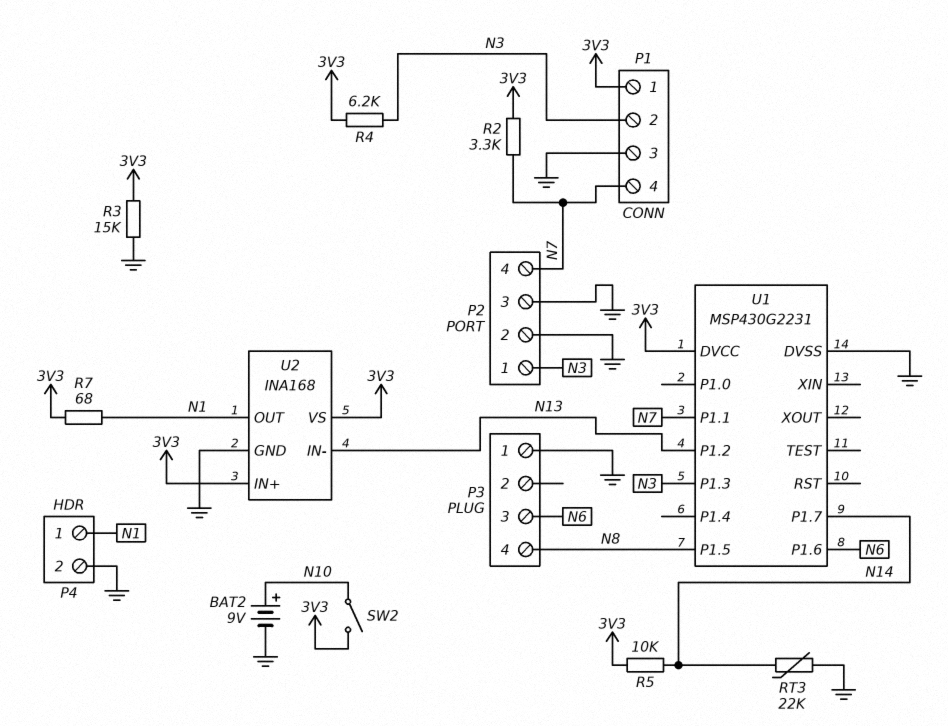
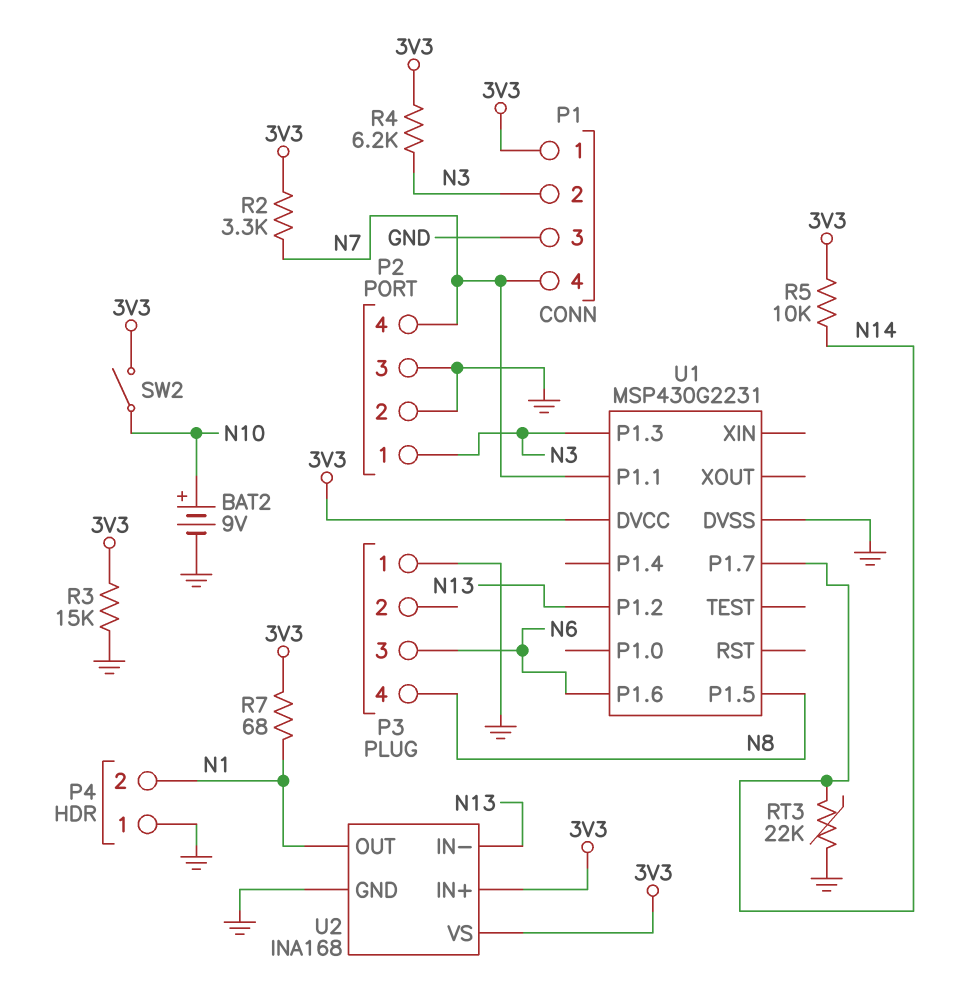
P4 pin 1: N1 -> GND
P4 pin 2: GND -> N1

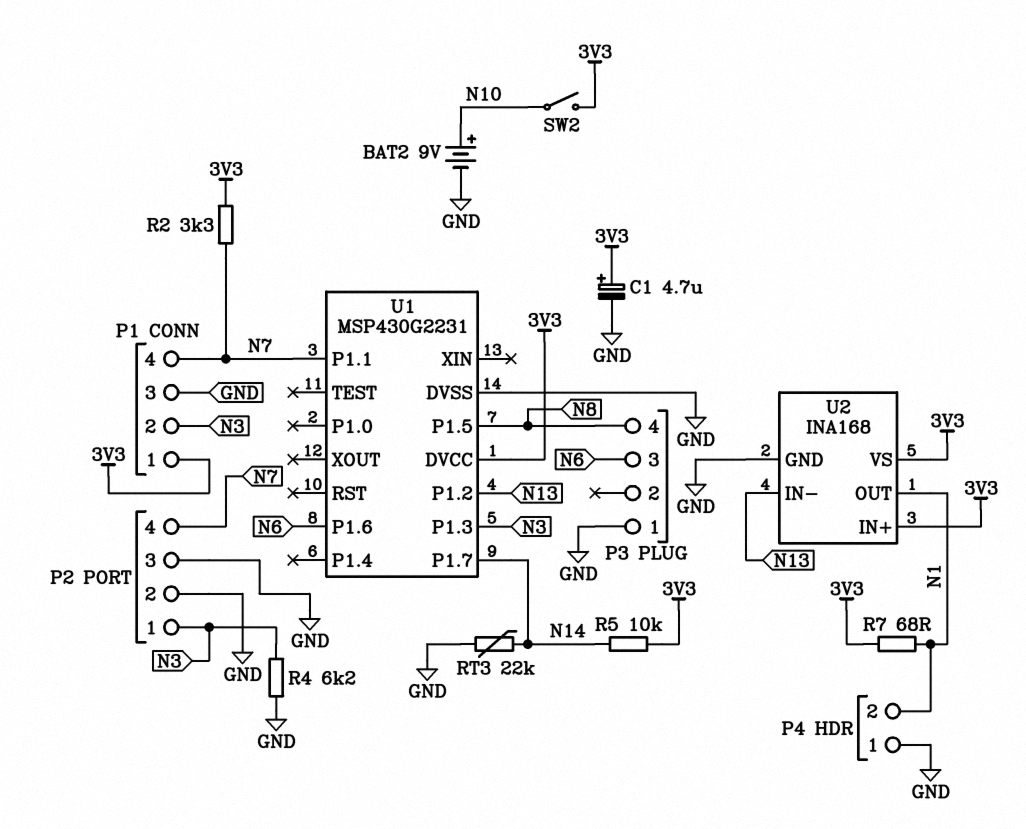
C1: none -> 4.7uF (plus 3V3, minus GND)
R3: 15k (3V3, GND) -> none
R4: 6.2k (3V3, N3) -> 6.2k (GND, N3)

